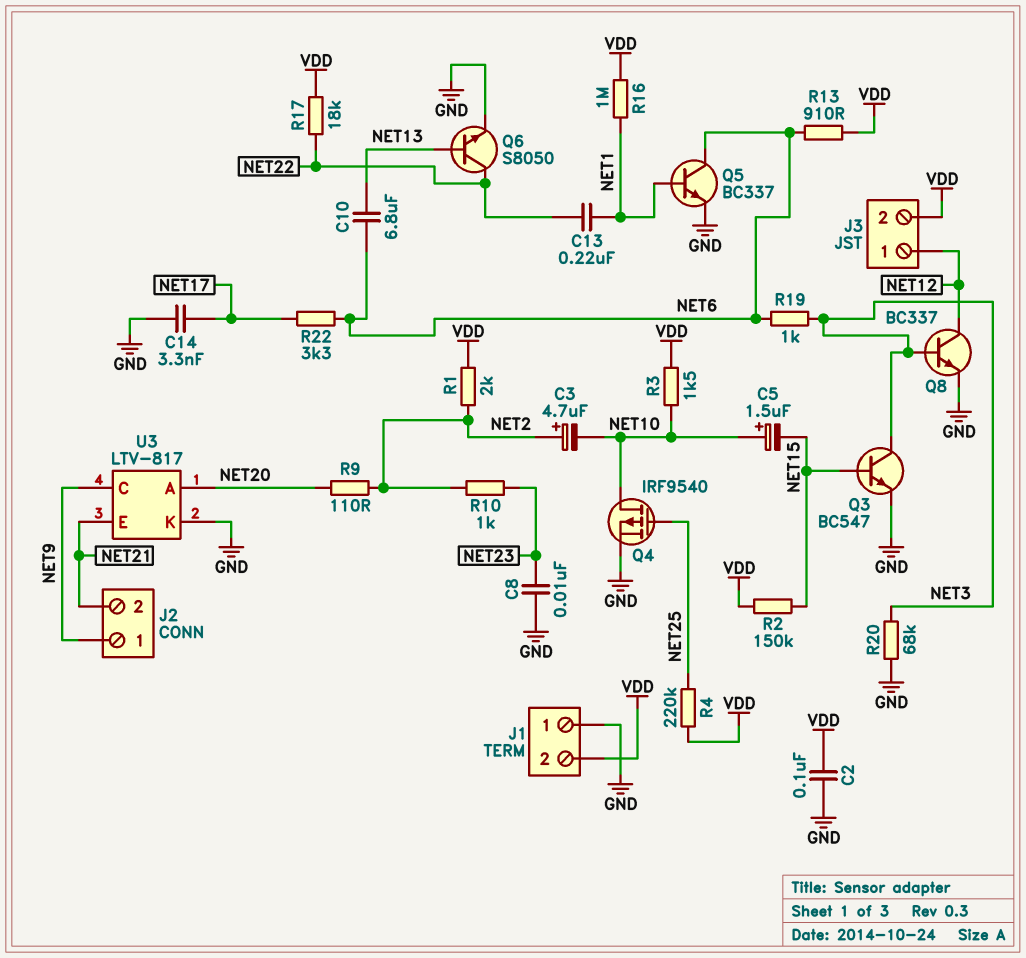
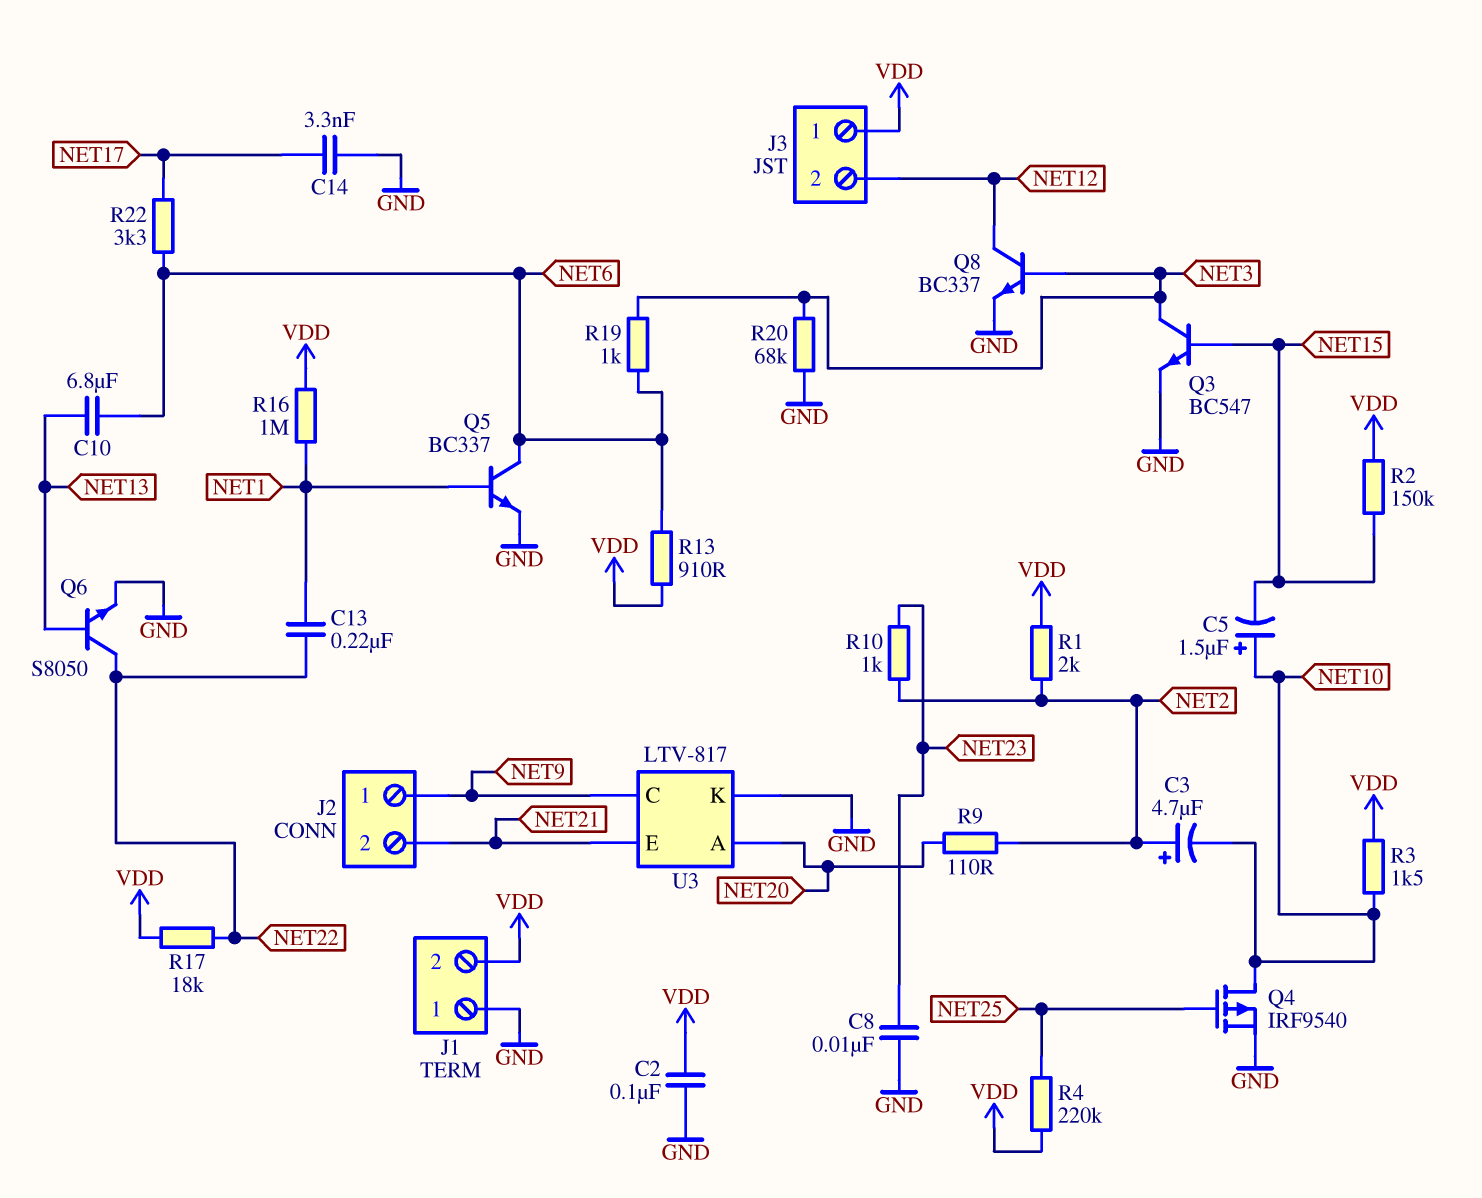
J3 pin 1: NET12 -> VDD
J3 pin 2: VDD -> NET12

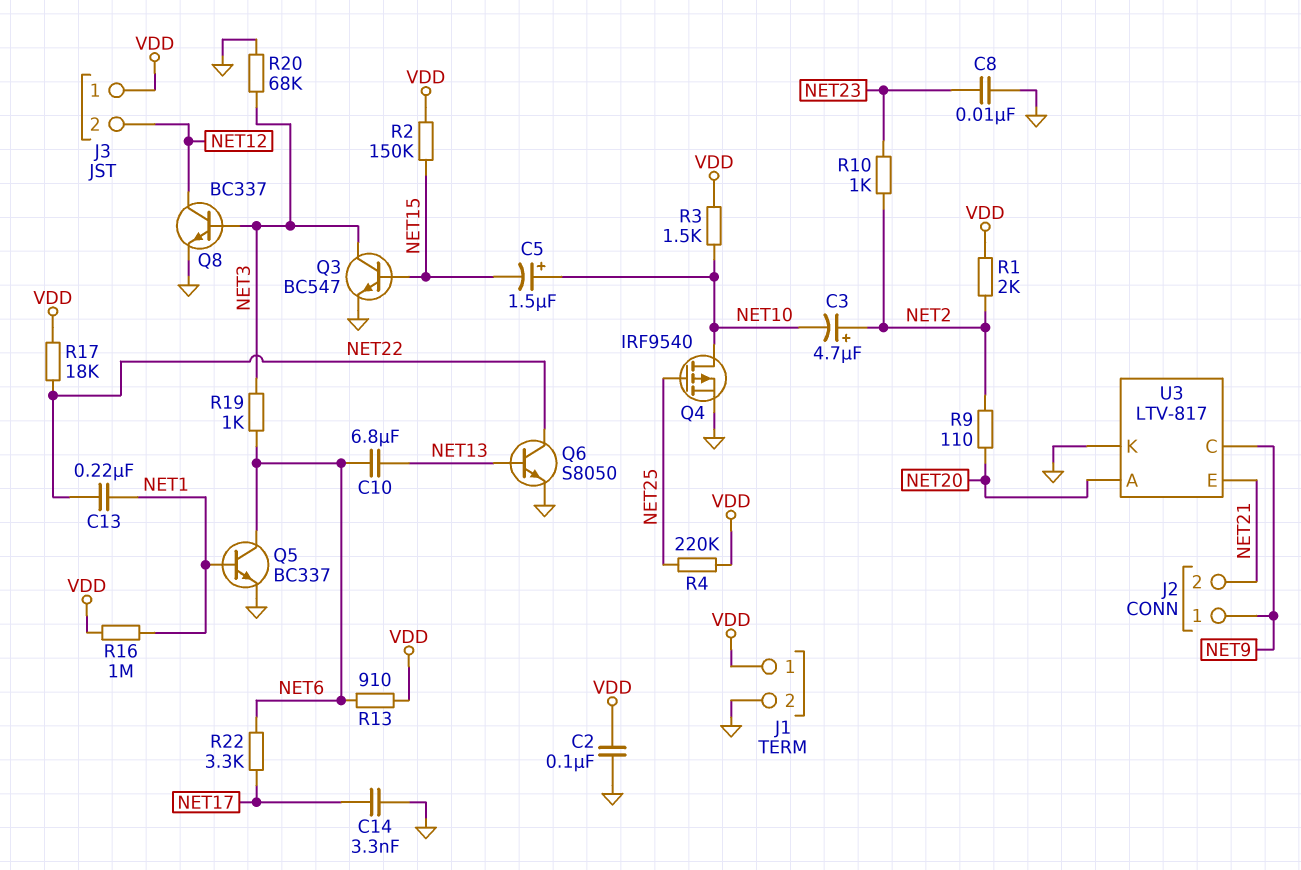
J1 pin 1: GND -> VDD
J1 pin 2: VDD -> GND

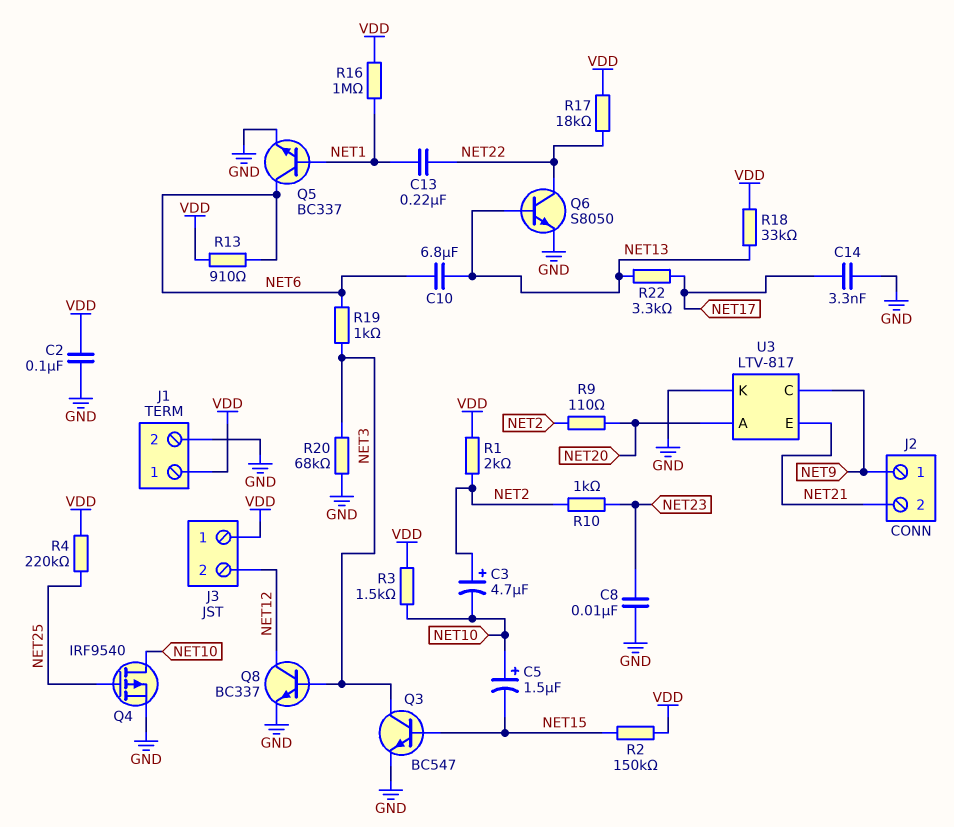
R18: none -> 33k (NET13, VDD)
R22: 3.3k (NET6, NET17) -> 3.3k (NET13, NET17)

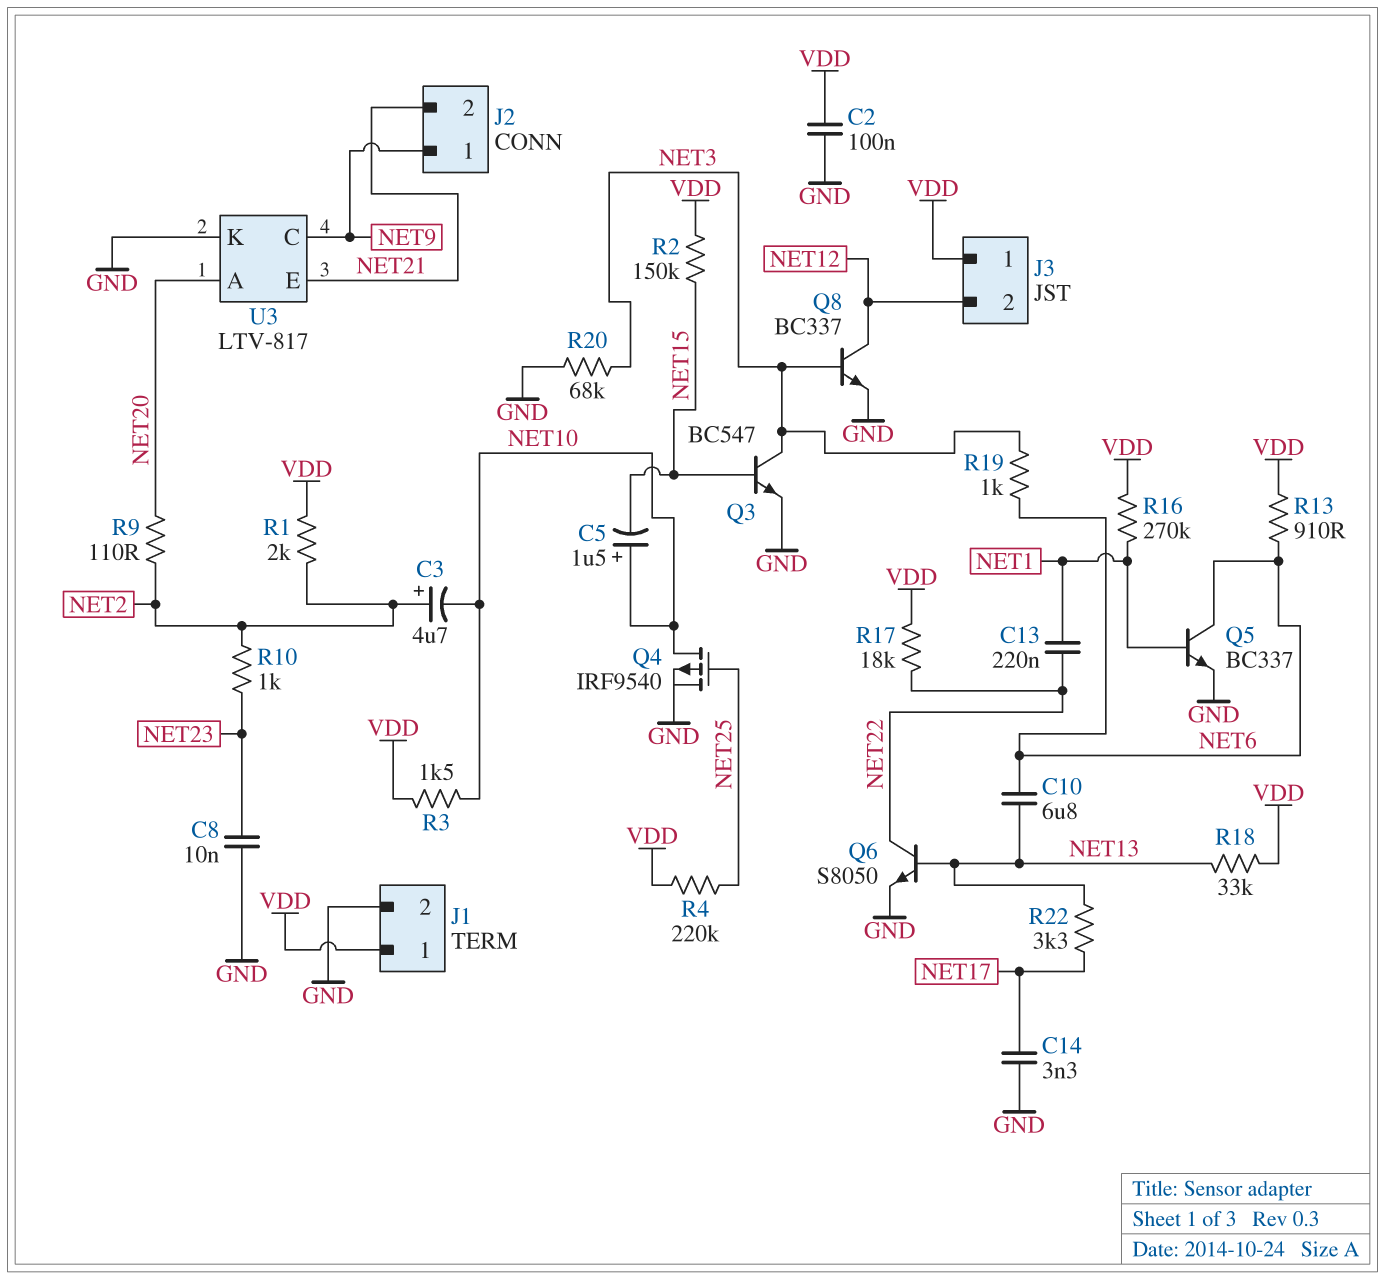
R16: 1M (NET1, VDD) -> 270k (NET1, VDD)

